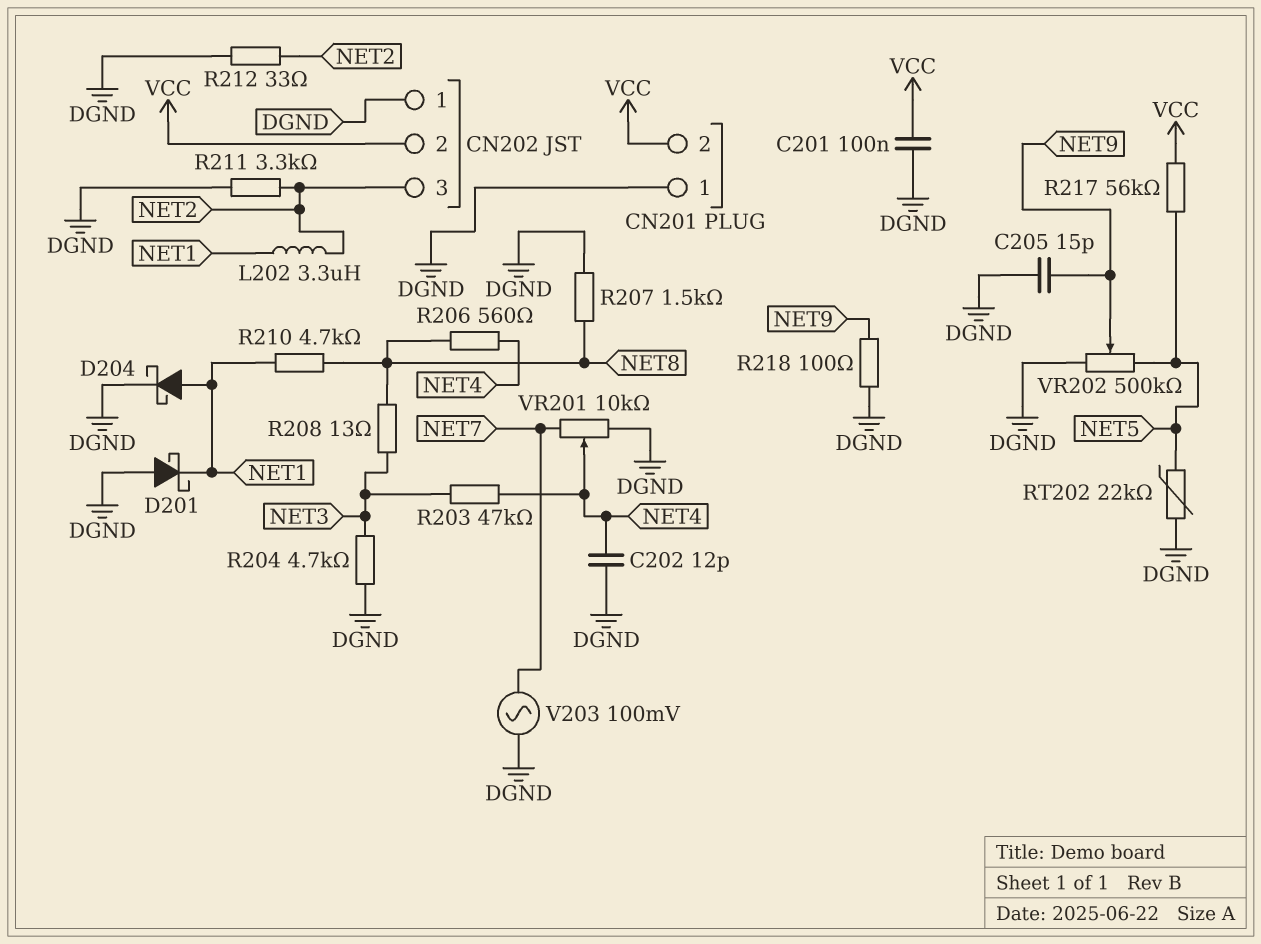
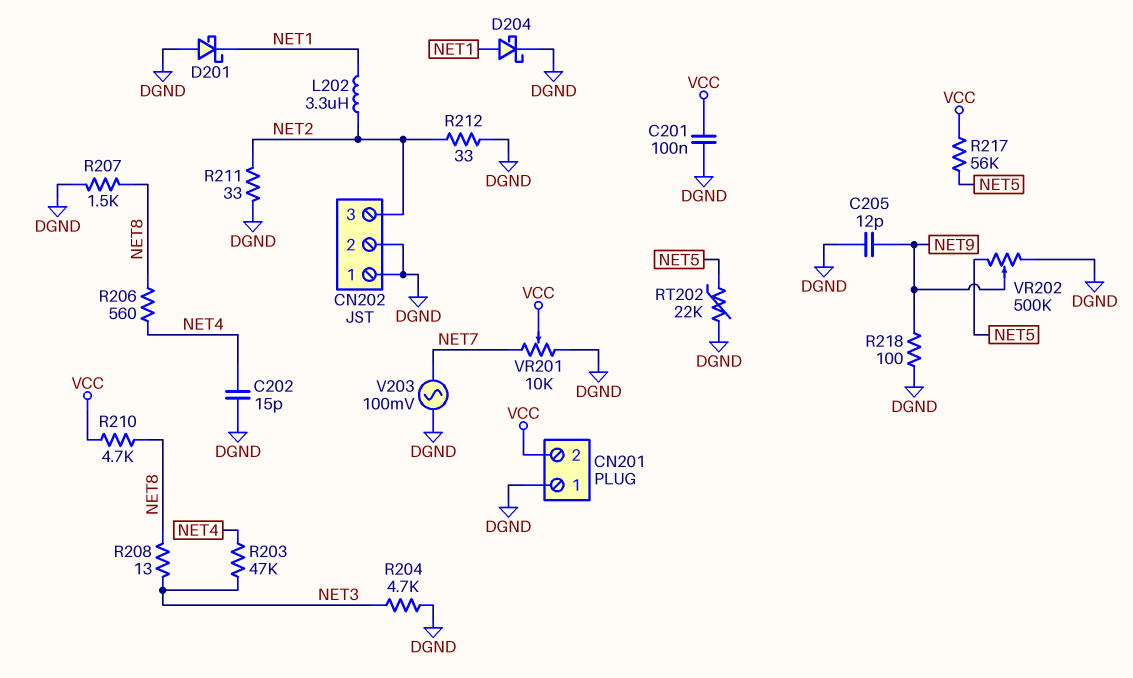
C202: 12pF (DGND, NET4) -> 15pF (DGND, NET4)
C205: 15pF (DGND, NET9) -> 12pF (DGND, NET9)
CN202 pin 2: VCC -> DGND
R210: 4.7k (NET1, NET8) -> 4.7k (NET8, VCC)
R211: 3.3k (DGND, NET2) -> 33 (DGND, NET2)
VR201: 10k (DGND, NET7, wiper NET4) -> 10k (DGND, NET7, wiper VCC)

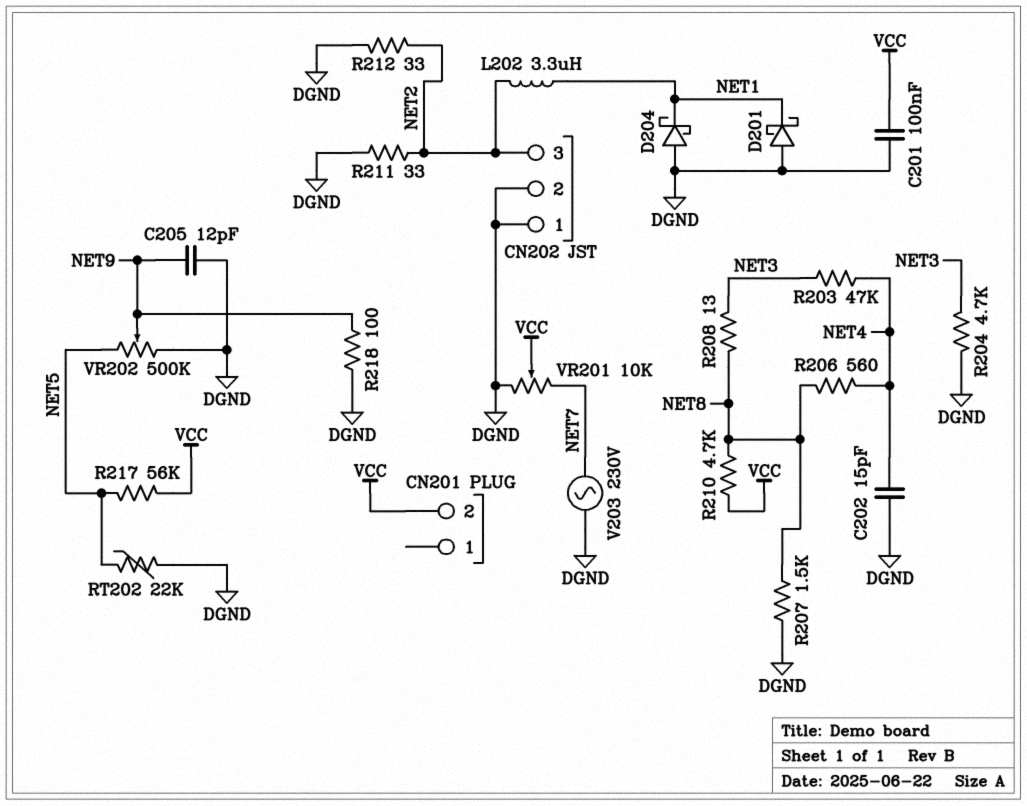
CN201 pin 1: DGND -> none
D204: schottky (A NET1, K DGND) -> schottky (A DGND, K NET1)
V203: AC 100mV (DGND, NET7) -> AC 230V (DGND, NET7)

